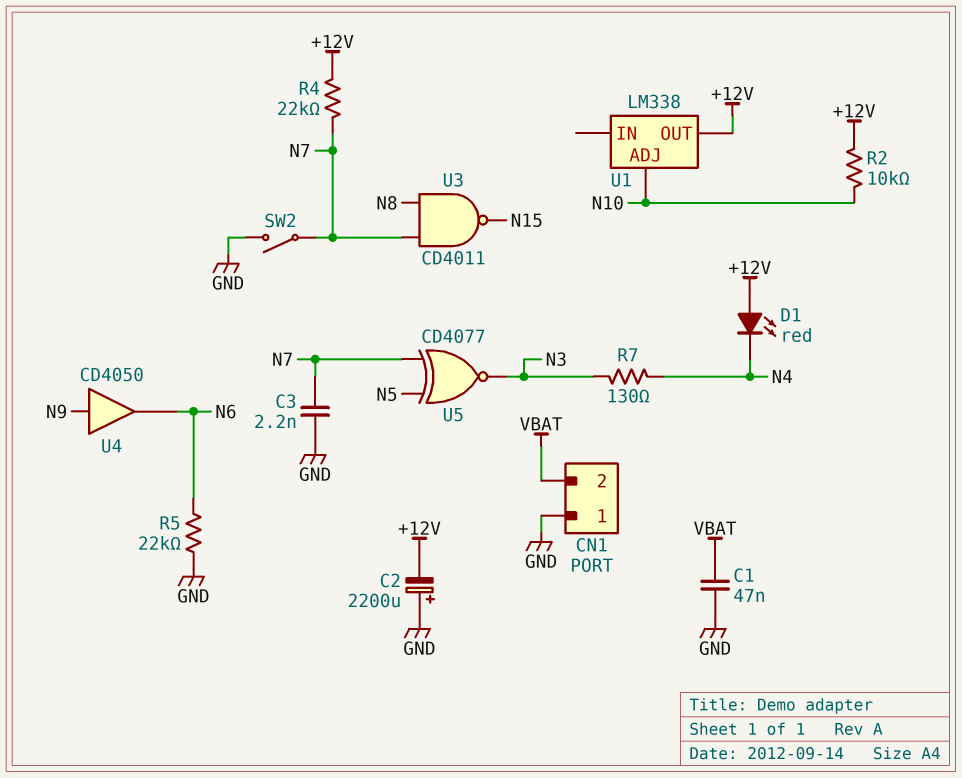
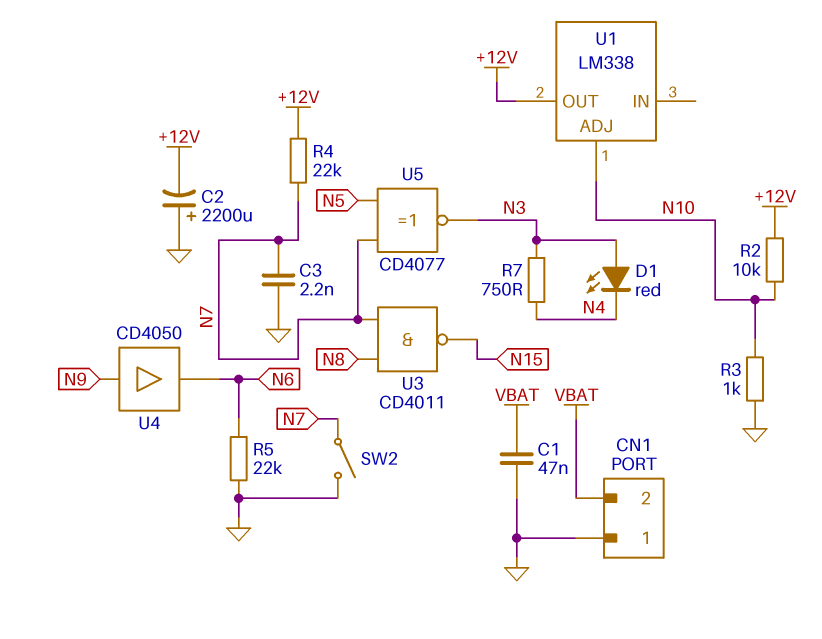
D1: LED red (A +12V, K N4) -> LED red (A N3, K N4)
R3: none -> 1k (GND, N10)
R7: 130 (N3, N4) -> 750 (N3, N4)

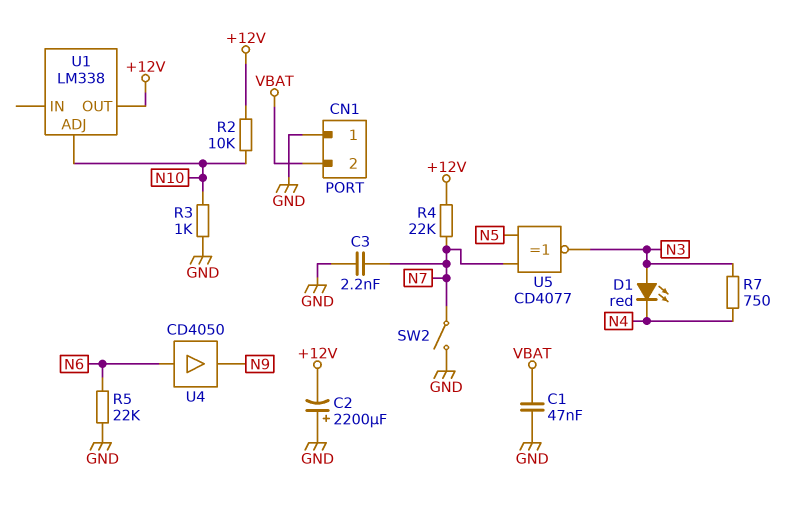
U3: NAND CD4011 (in N7, in N8, out N15) -> none
U4: buffer CD4050 (in N9, out N6) -> buffer CD4050 (in N6, out N9)

